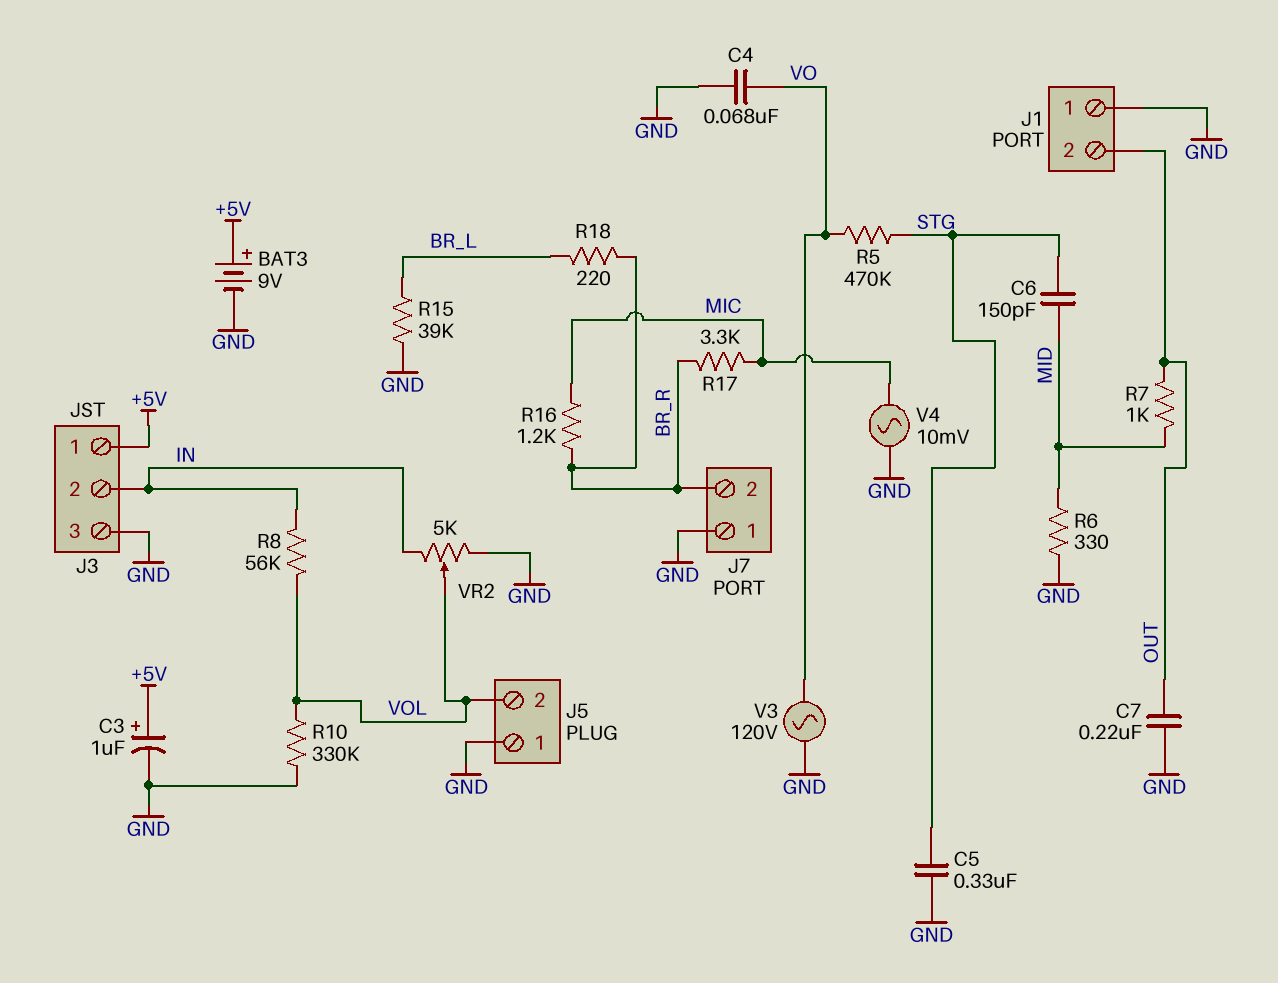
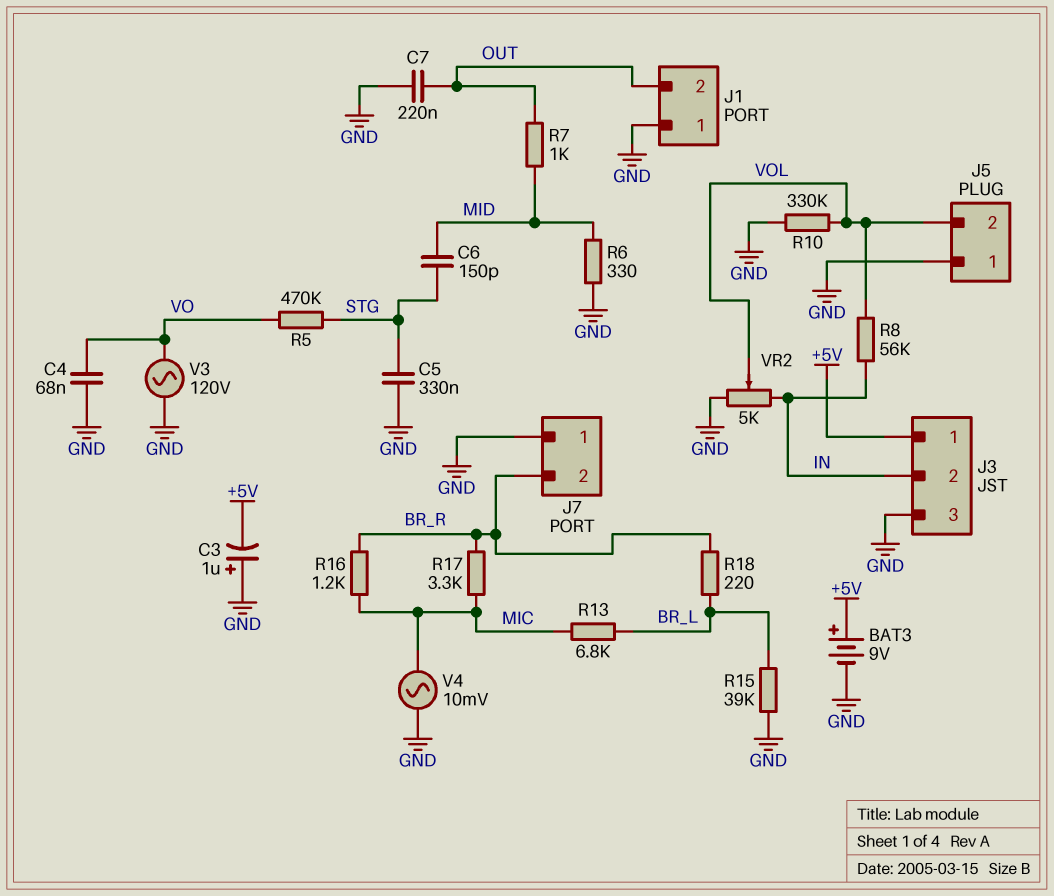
C3: 1uF (plus +5V, minus GND) -> 1uF (plus GND, minus +5V)
R13: none -> 6.8k (BR_L, MIC)

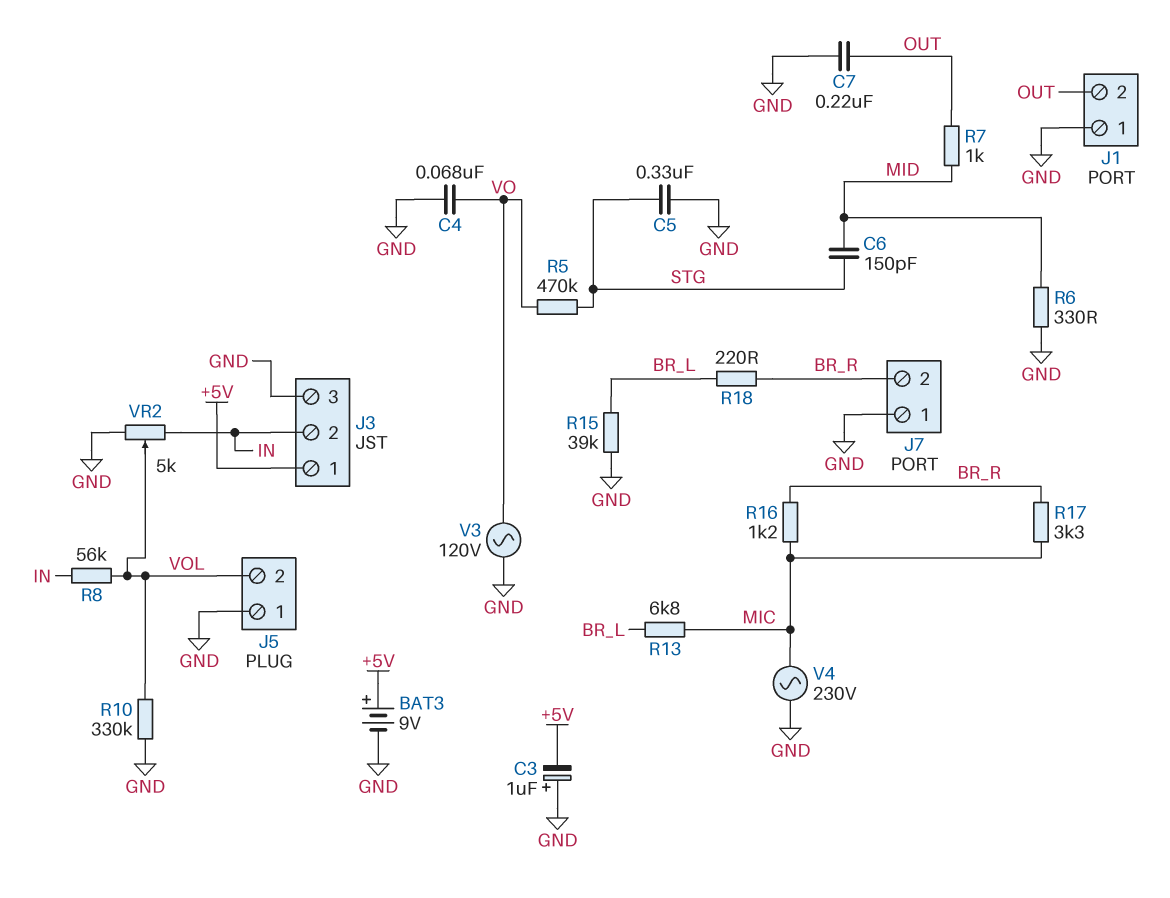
V4: AC 10mV (GND, MIC) -> AC 230V (GND, MIC)

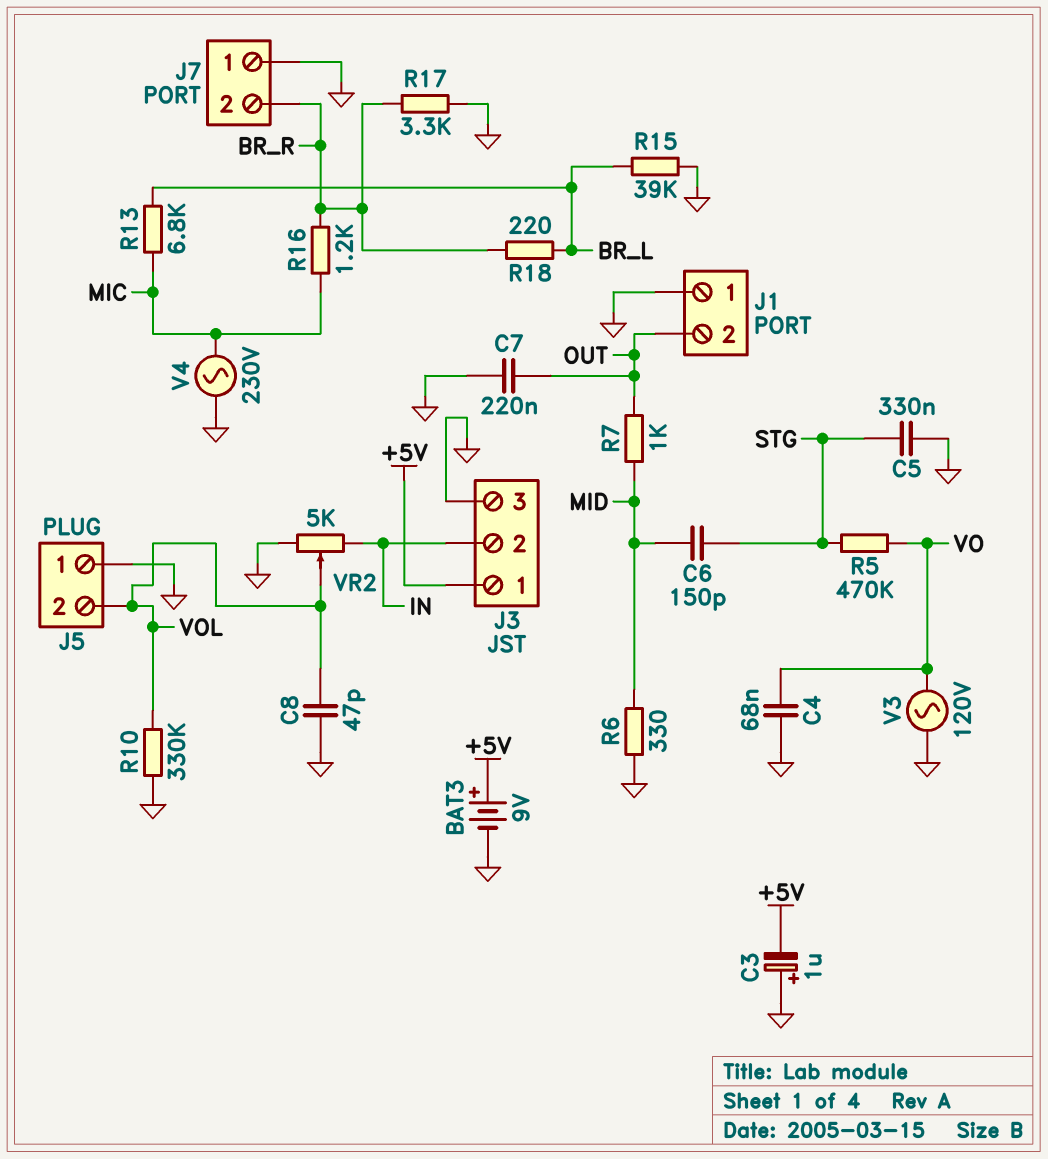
C8: none -> 47pF (GND, VOL)
R8: 56k (IN, VOL) -> none
R17: 3.3k (BR_R, MIC) -> 3.3k (BR_R, GND)

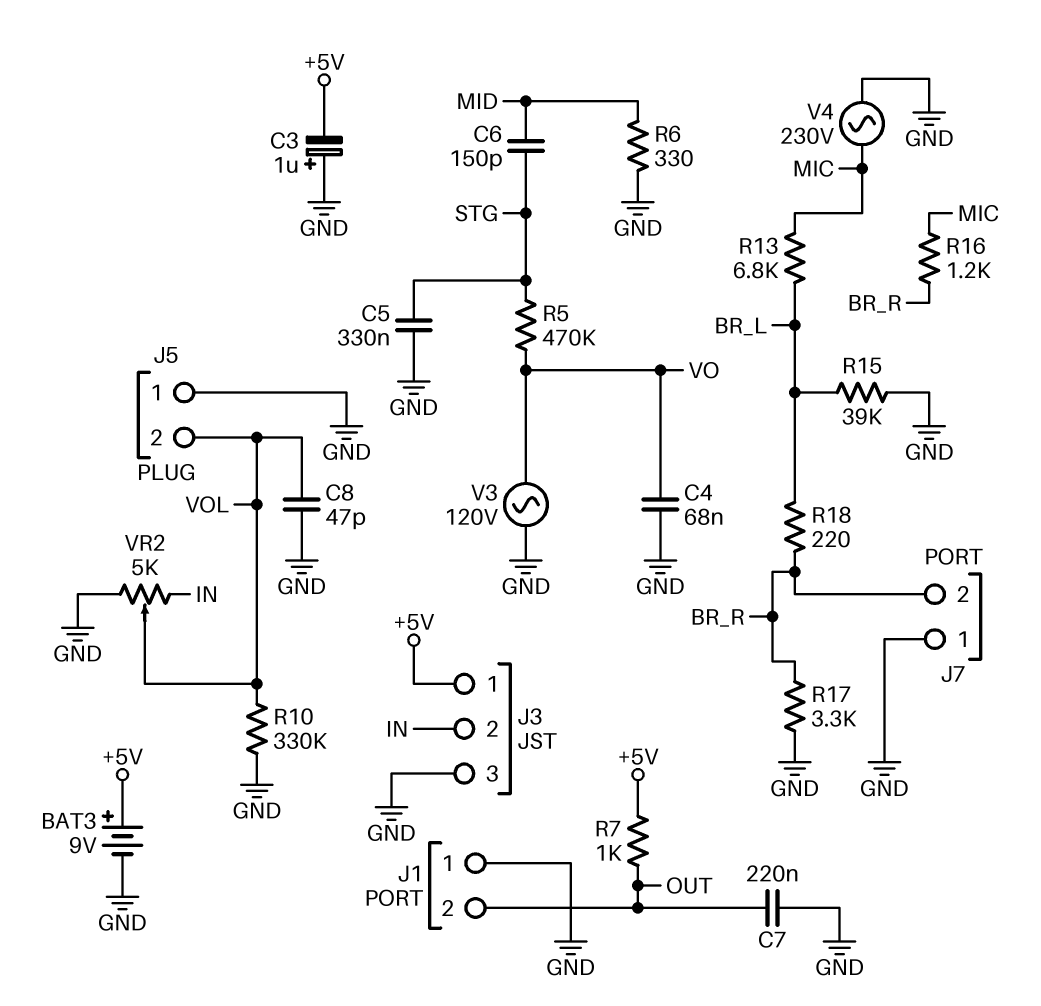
R7: 1k (MID, OUT) -> 1k (+5V, OUT)

